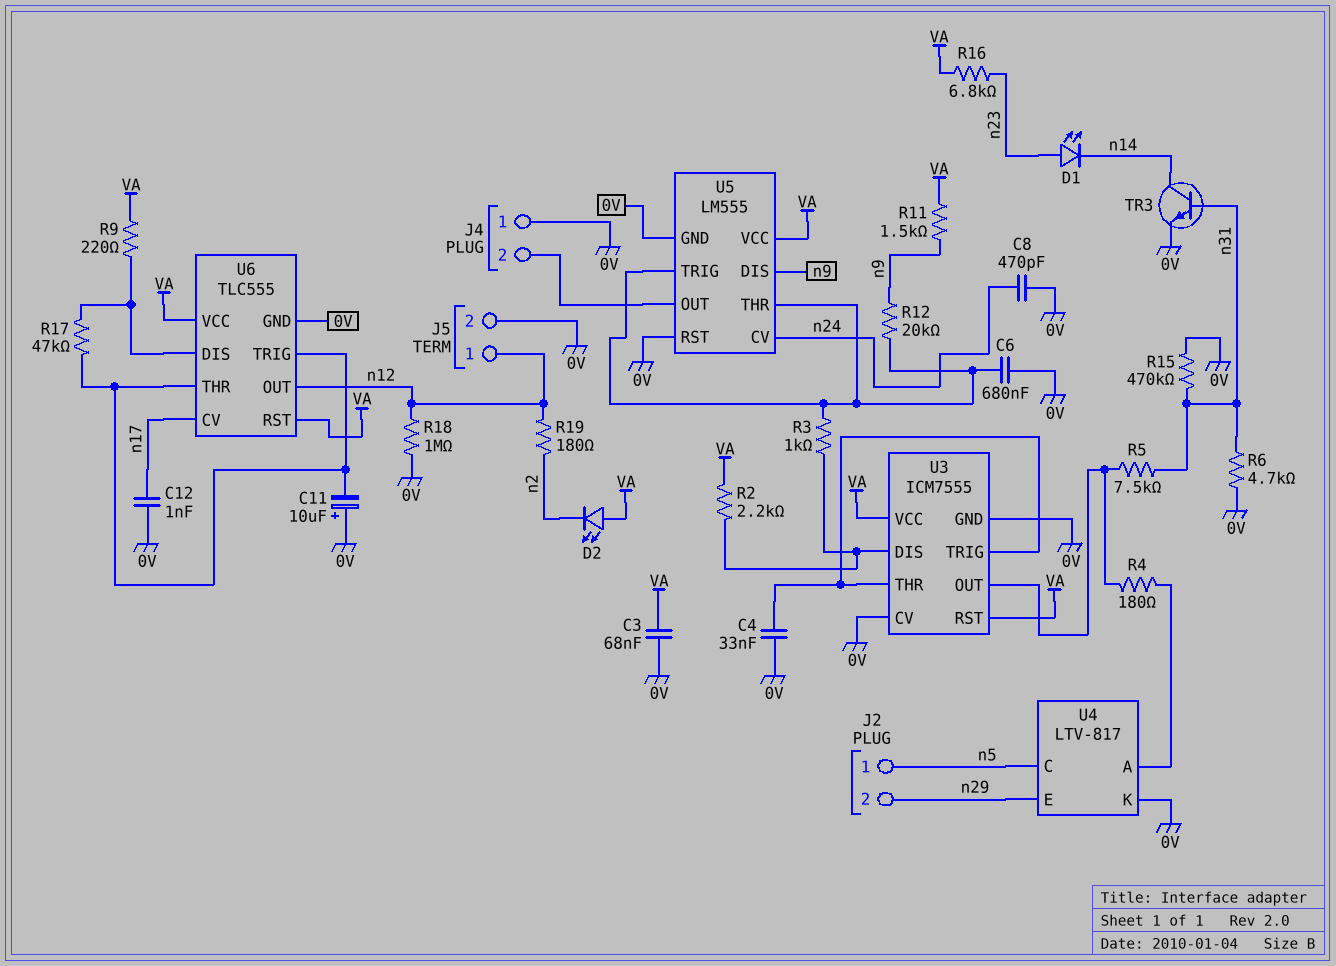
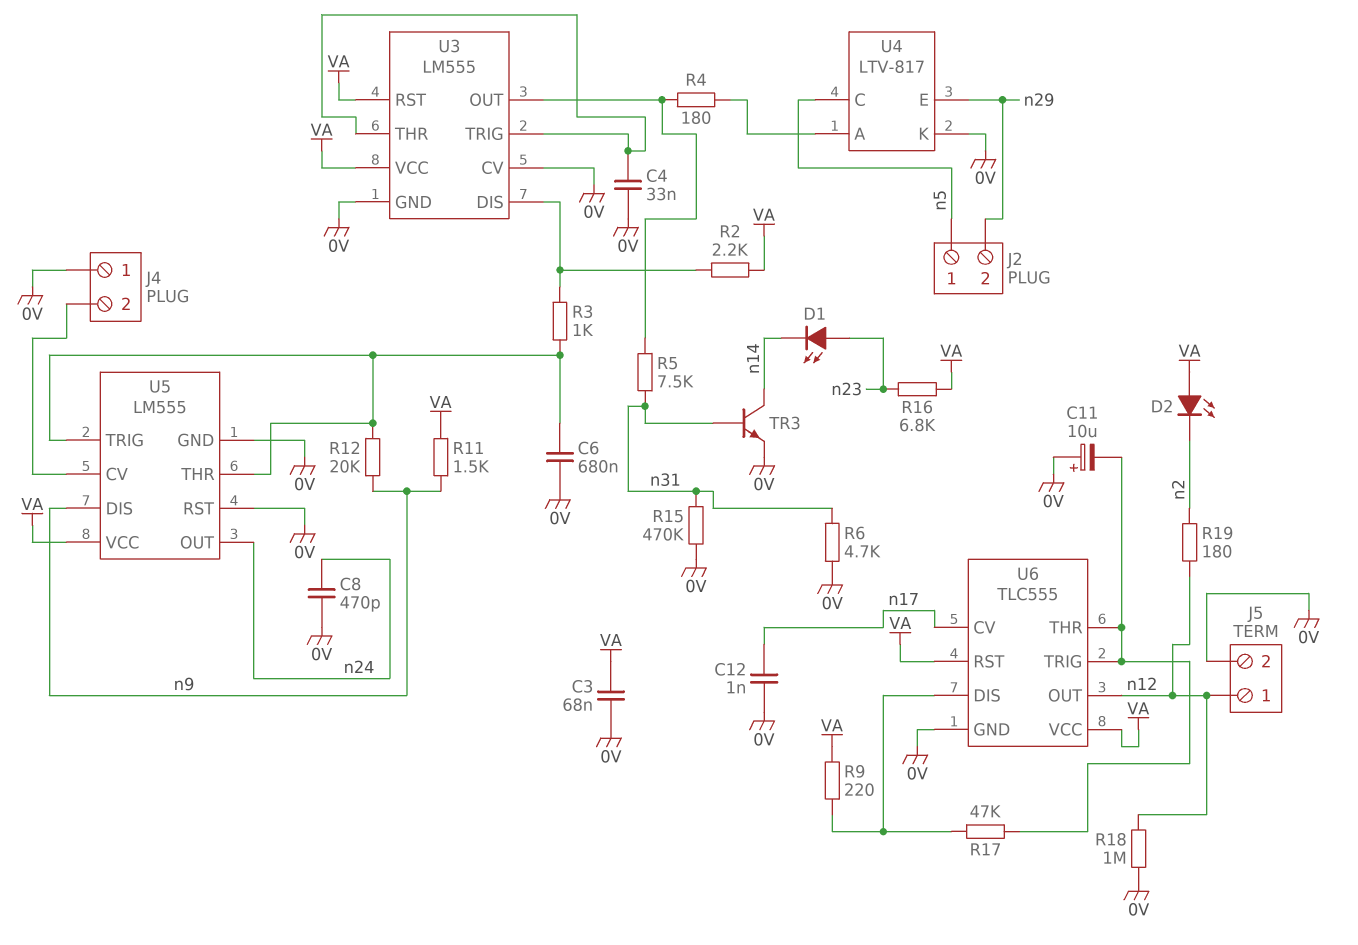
U3: ICM7555 -> LM555
U5 pin CV: n24 -> J4/2
U5 pin OUT: J4/2 -> n24

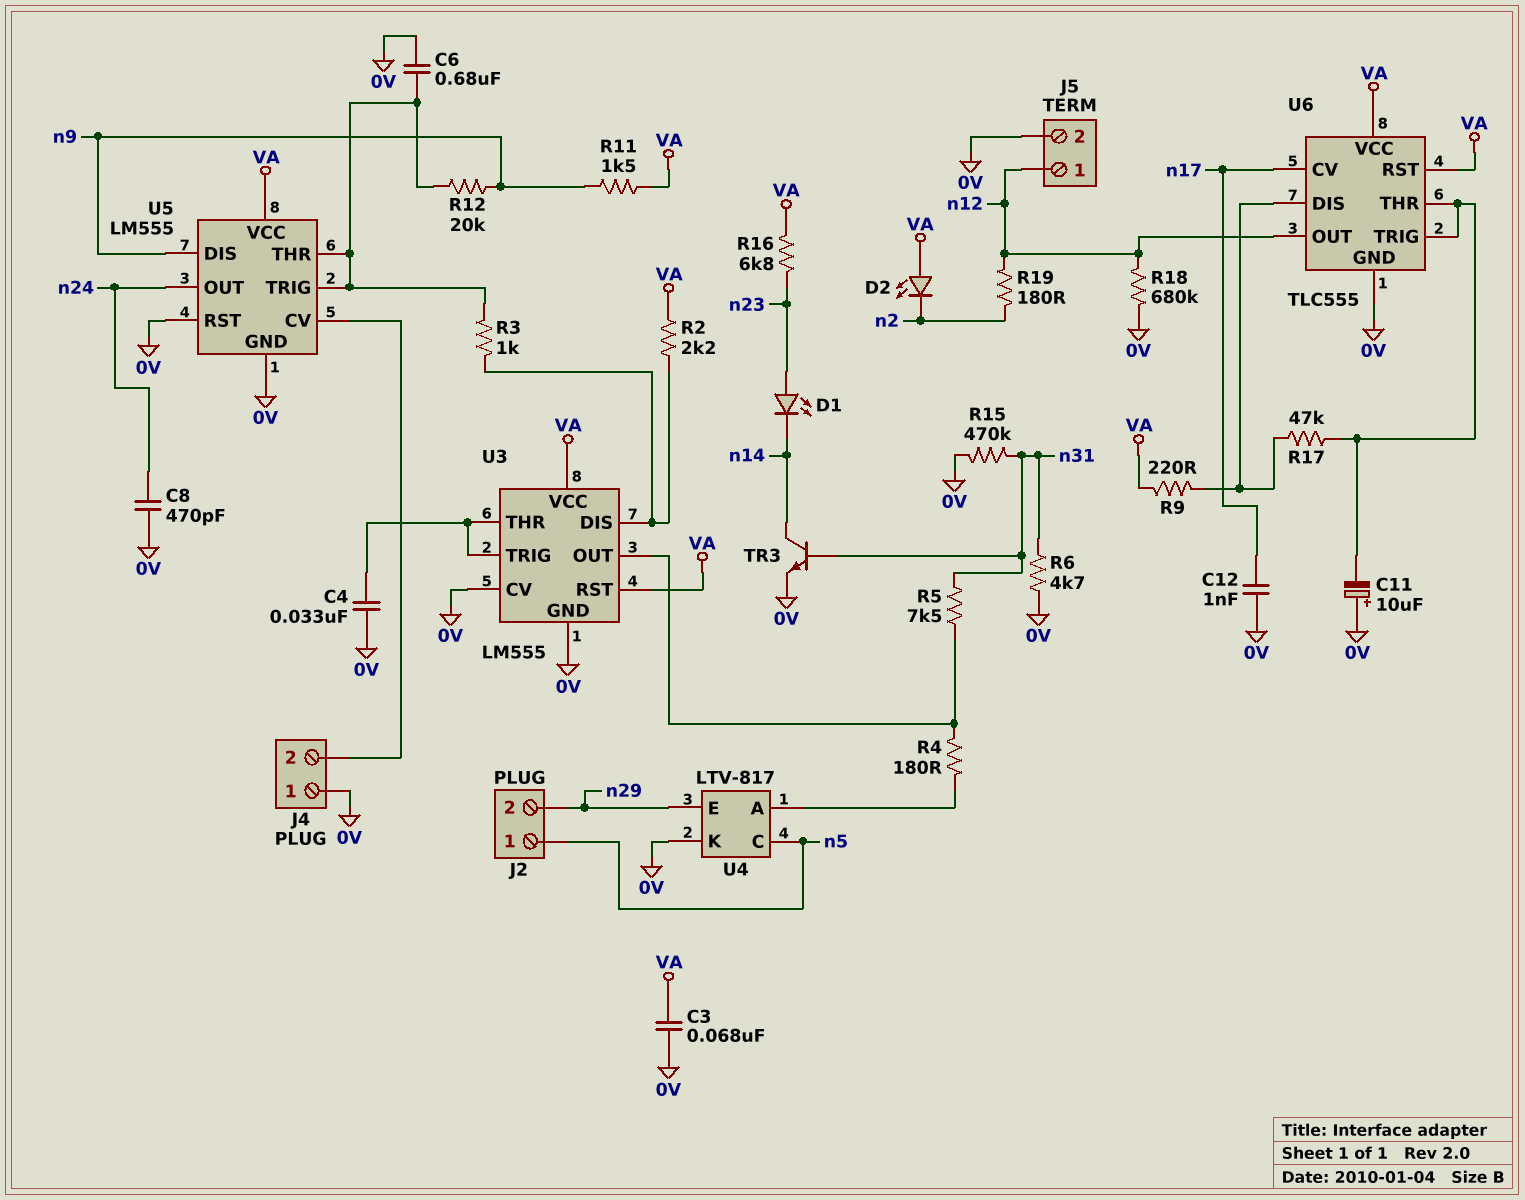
R18: 1M (0V, n12) -> 680k (0V, n12)

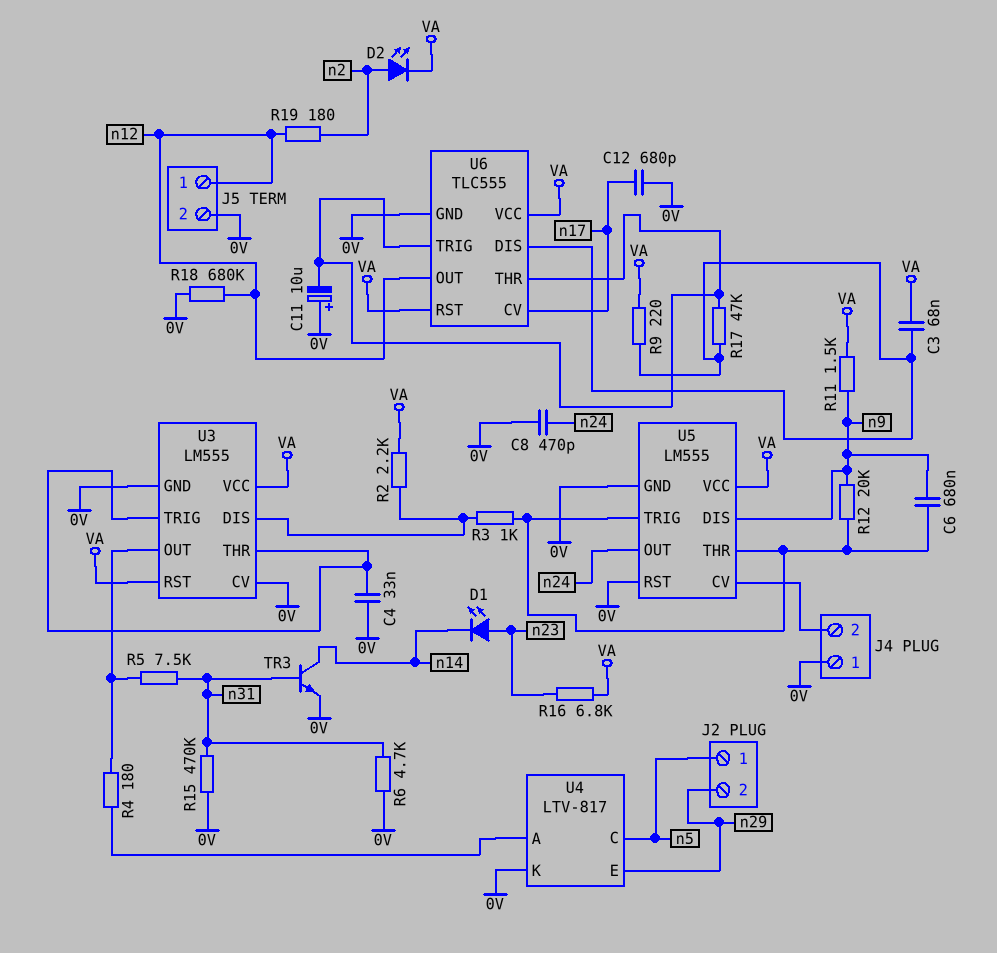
C3: 68nF (0V, VA) -> 68nF (U6/DIS, VA)
C6: 680nF (0V, U5/THR) -> 680nF (U5/THR, n9)
C12: 1nF (0V, n17) -> 680pF (0V, n17)
D2: LED (A VA, K n2) -> LED (A n2, K VA)

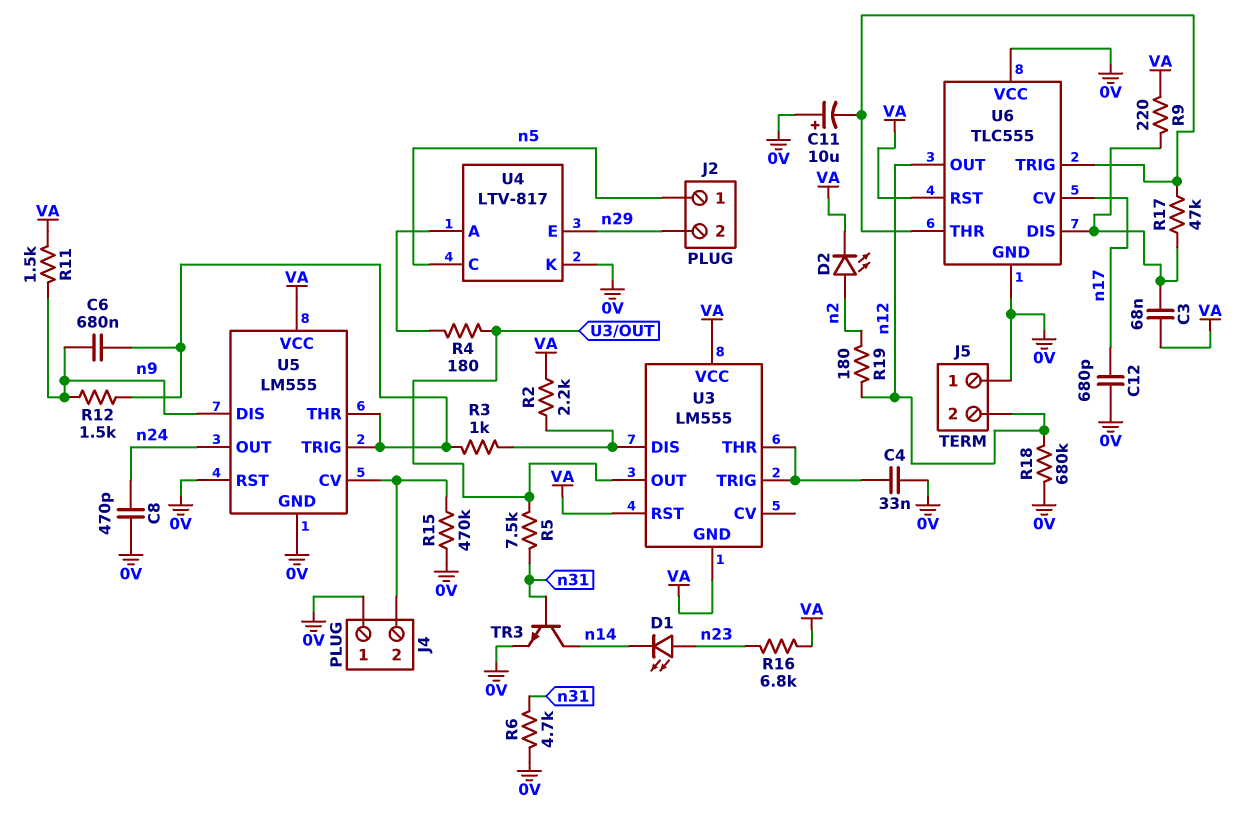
J5 pin 1: n12 -> 0V
J5 pin 2: 0V -> n12
R12: 20k (U5/THR, n9) -> 1.5k (U5/THR, n9)
R15: 470k (0V, n31) -> 470k (0V, J4/2)
U3 pin CV: 0V -> none
U3 pin GND: 0V -> VA
U6 pin VCC: VA -> 0V

